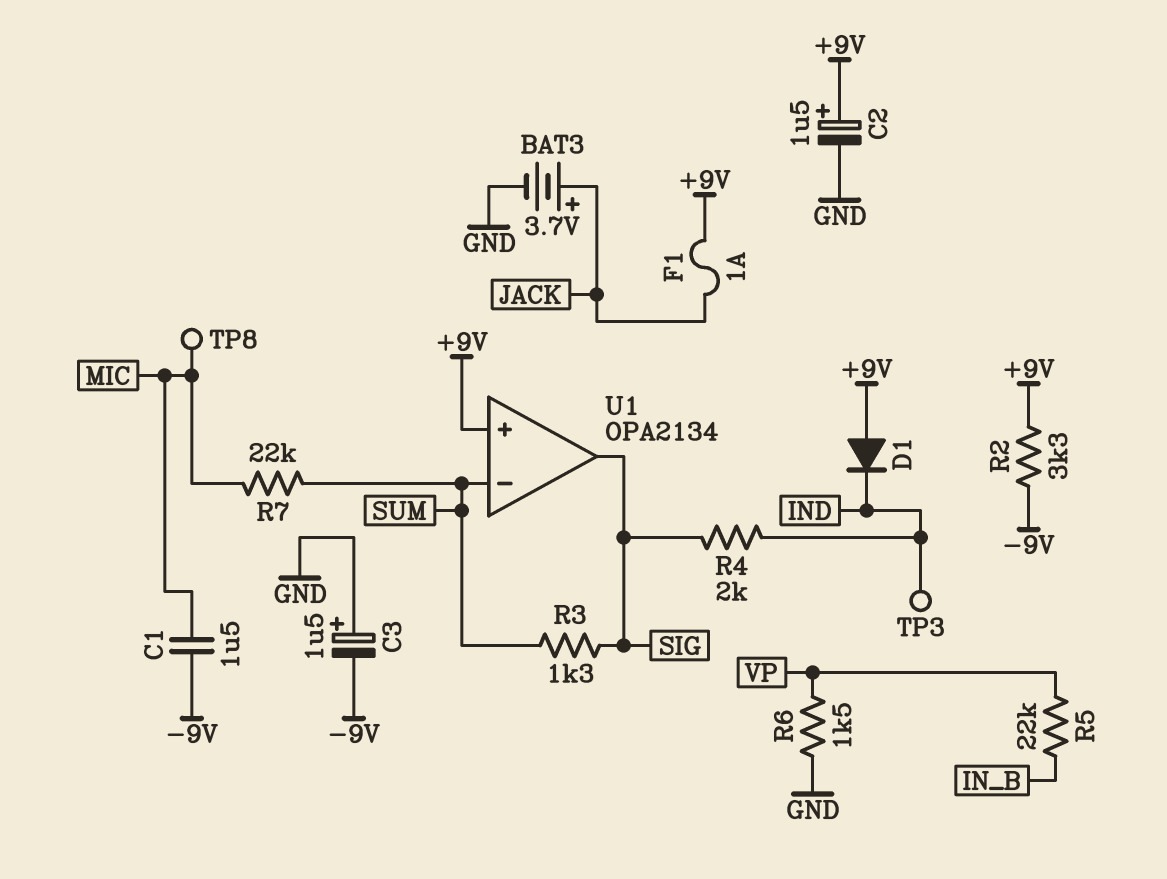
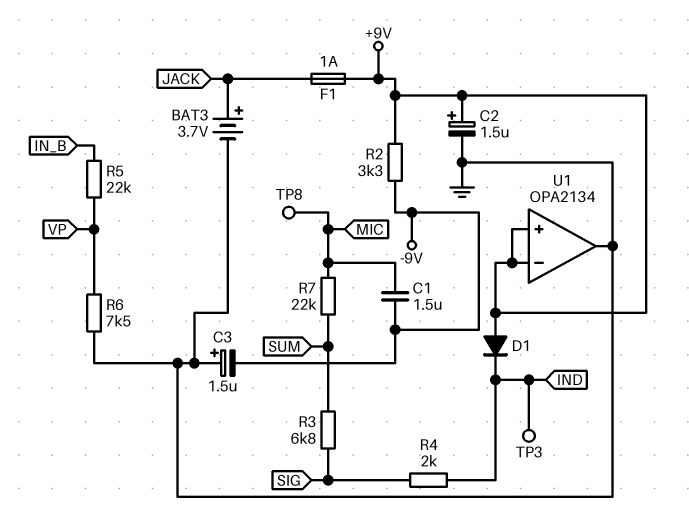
R3: 1.3k (SIG, SUM) -> 6.8k (SIG, SUM)
R6: 1.5k (GND, VP) -> 7.5k (GND, VP)
U1 pin in-: SUM -> +9V
U1 pin out: SIG -> GND

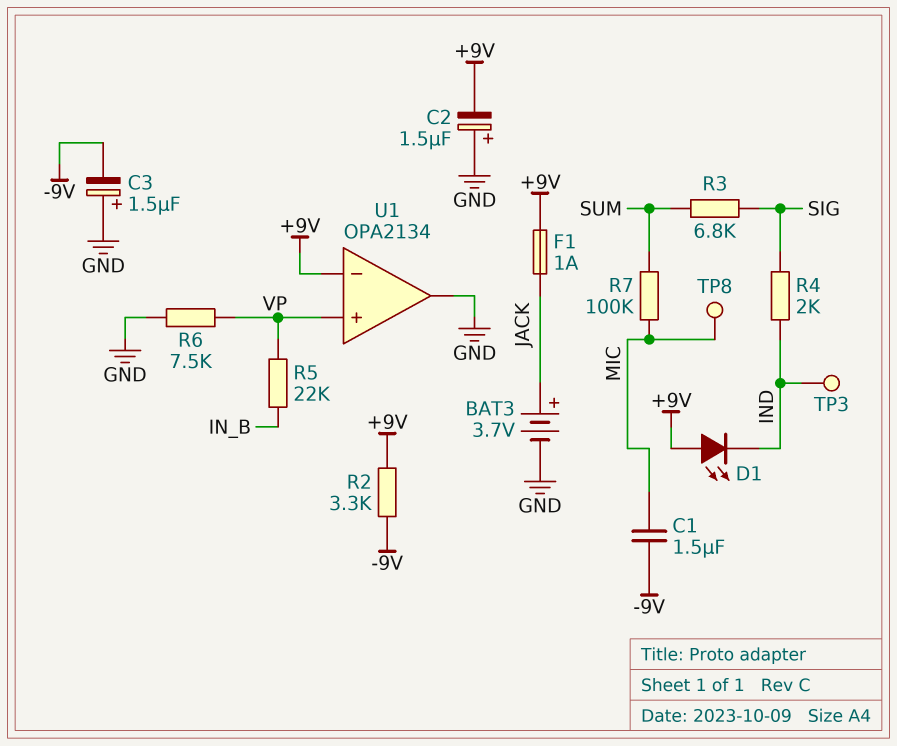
C2: 1.5uF (plus +9V, minus GND) -> 1.5uF (plus GND, minus +9V)
D1: diode (A +9V, K IND) -> LED (A +9V, K IND)
R7: 22k (MIC, SUM) -> 100k (MIC, SUM)
U1 pin in+: +9V -> VP

